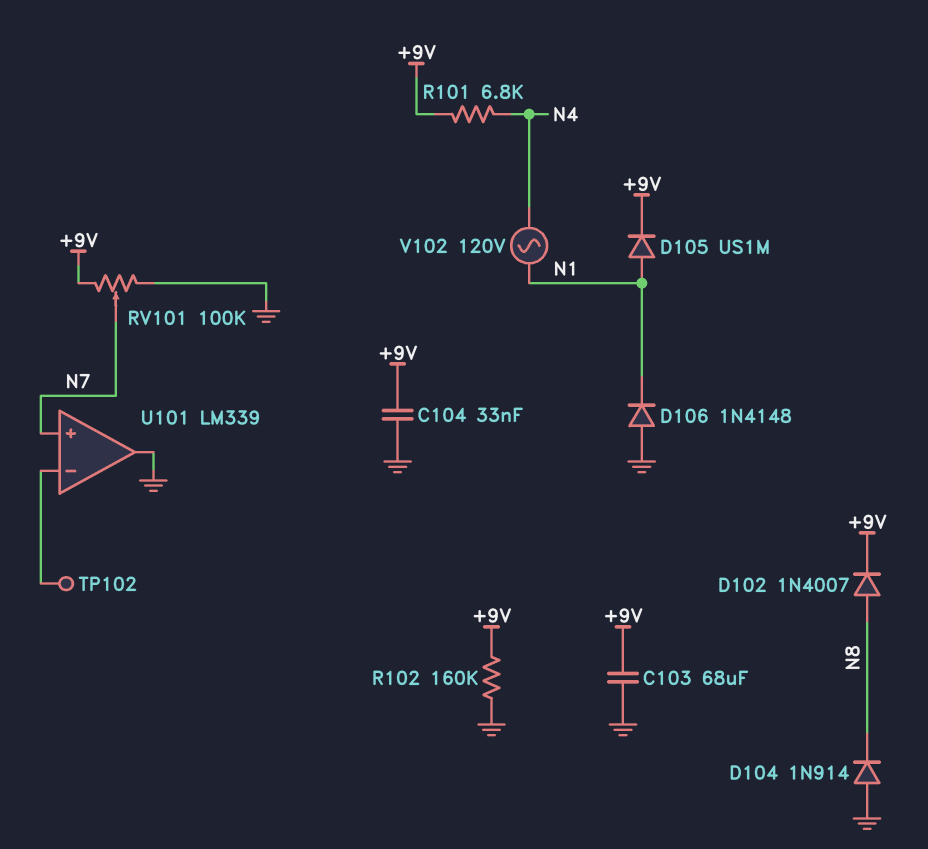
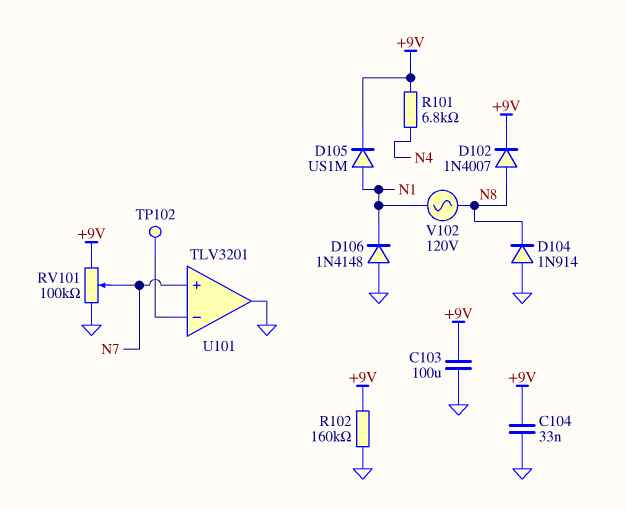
C103: 68uF (+9V, GND) -> 100uF (+9V, GND)
U101: LM339 -> TLV3201
V102: AC 120V (N1, N4) -> AC 120V (N1, N8)

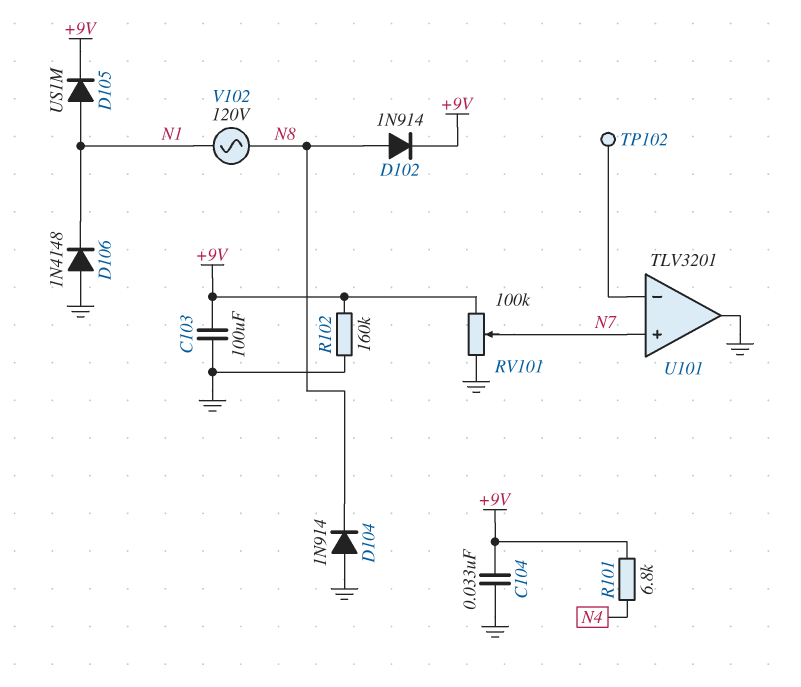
D102: diode 1N4007 (A N8, K +9V) -> diode 1N914 (A N8, K +9V)

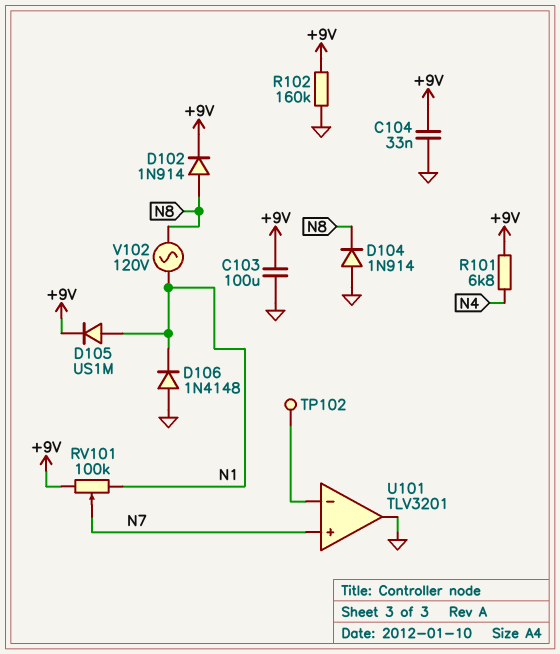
RV101: 100k (+9V, GND, wiper N7) -> 100k (+9V, N1, wiper N7)

